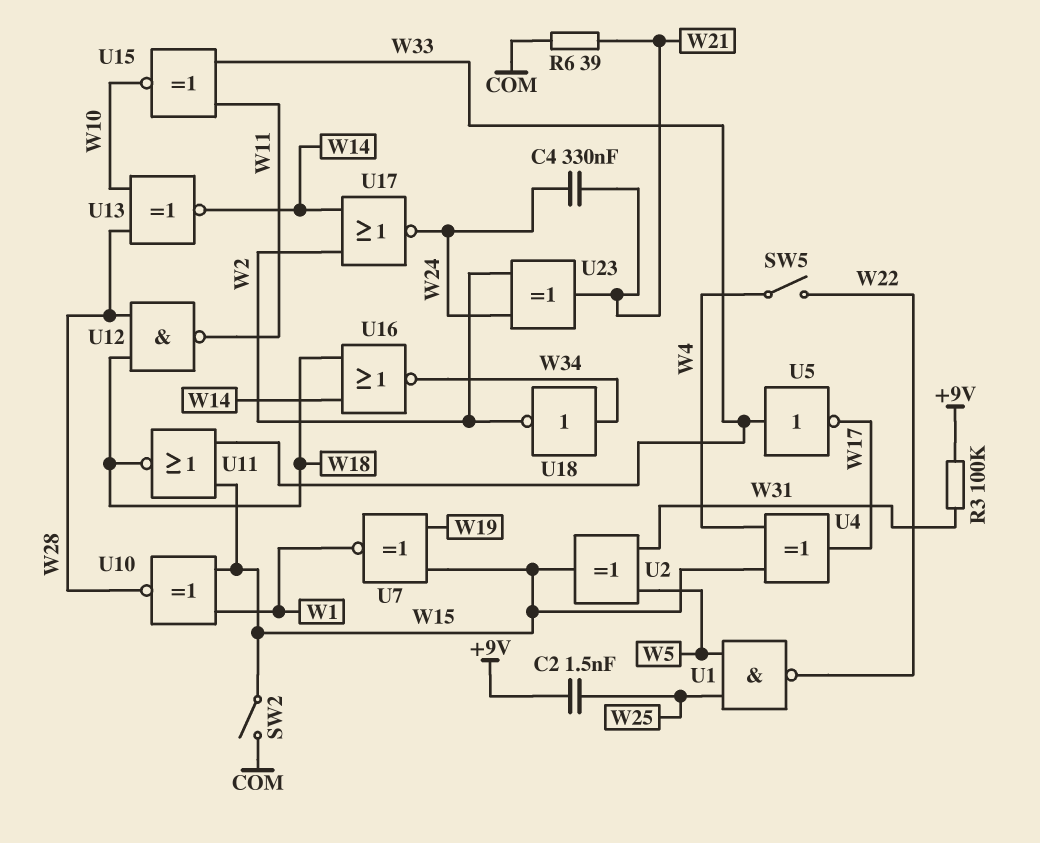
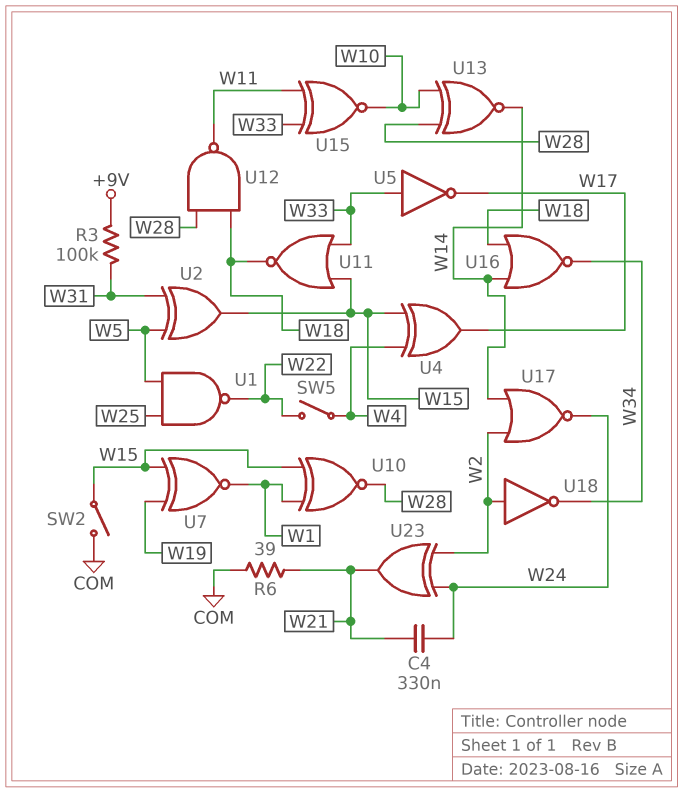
C2: 1.5nF (+9V, W25) -> none
U18: NOT (in W34, out W2) -> NOT (in W2, out W34)

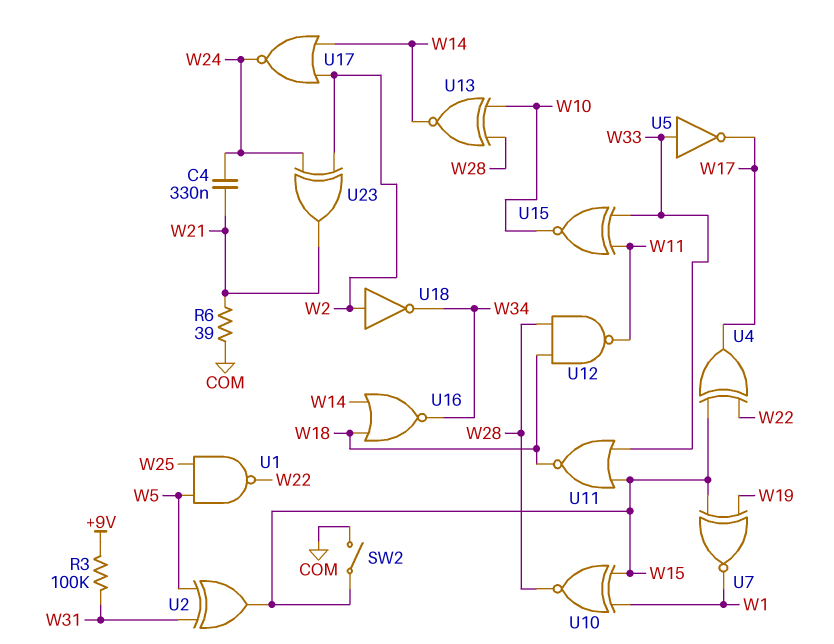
SW5: switch (W4, W22) -> none
U4: XOR (in W4, in W15, out W17) -> XOR (in W15, in W22, out W17)

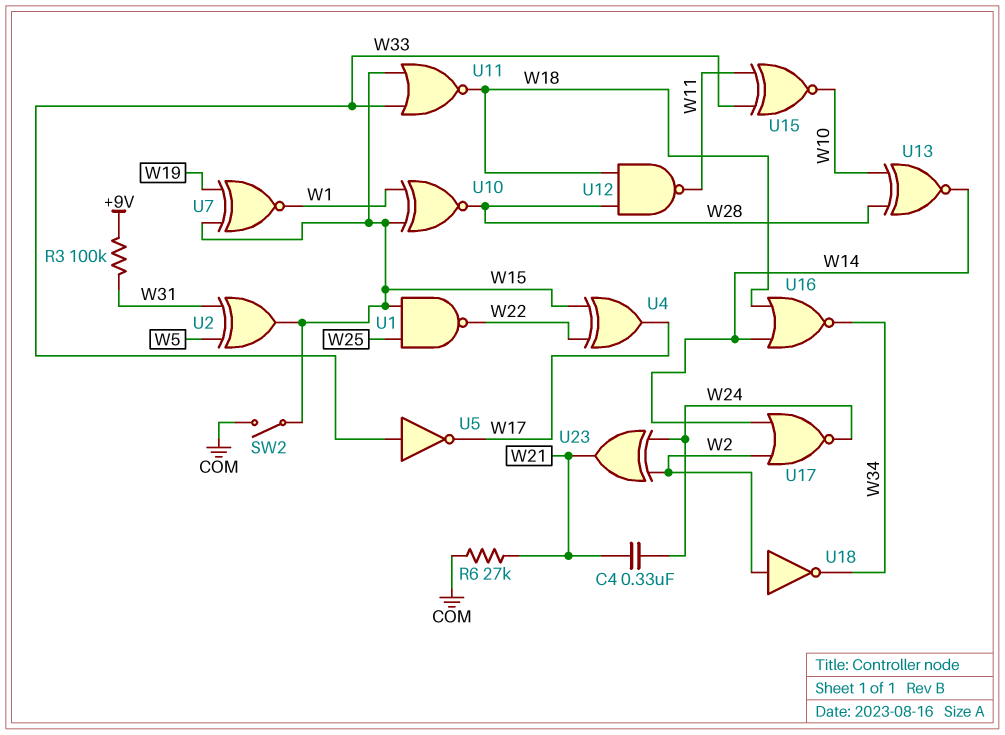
R6: 39 (COM, W21) -> 27k (COM, W21)
U1: NAND (in W5, in W25, out W22) -> NAND (in W15, in W25, out W22)

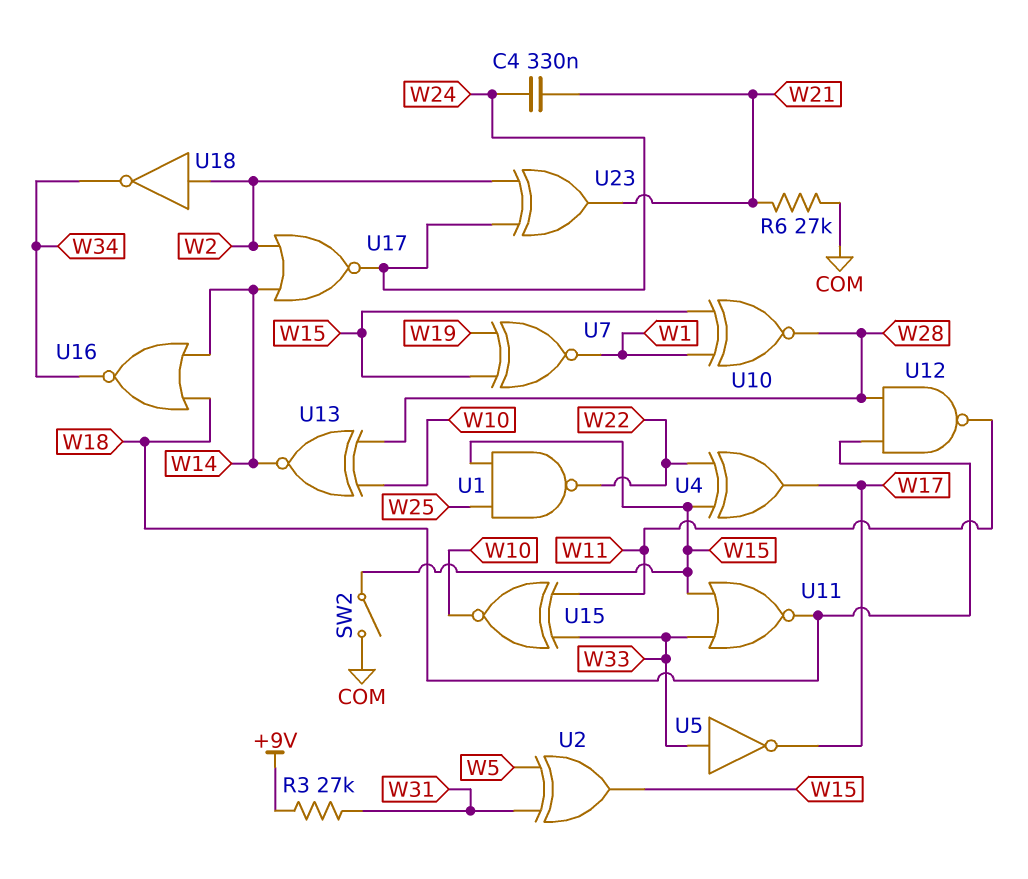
R3: 100k (+9V, W31) -> 27k (+9V, W31)

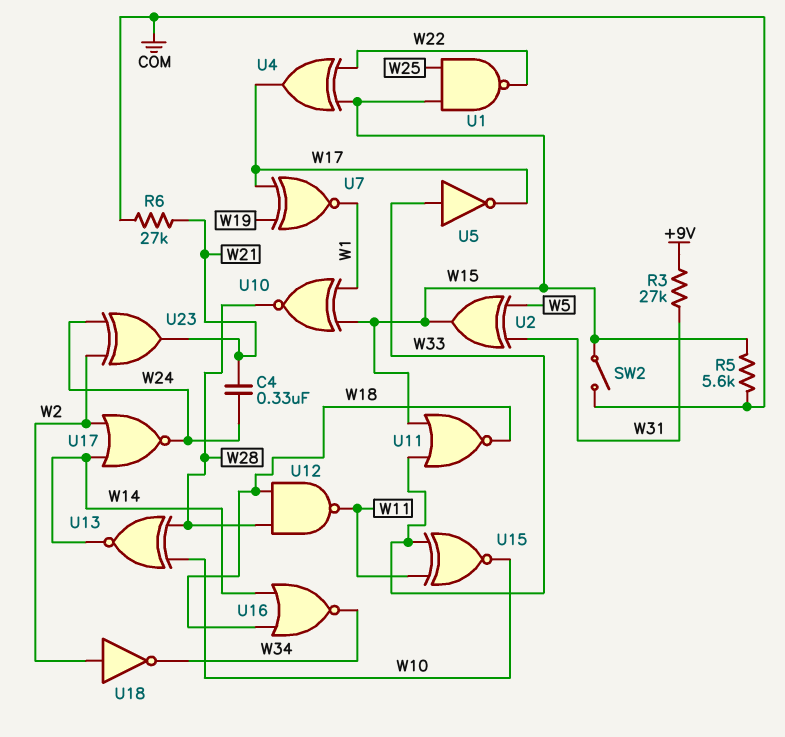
R5: none -> 5.6k (COM, W15)
U7: XNOR (in W15, in W19, out W1) -> XNOR (in W17, in W19, out W1)

